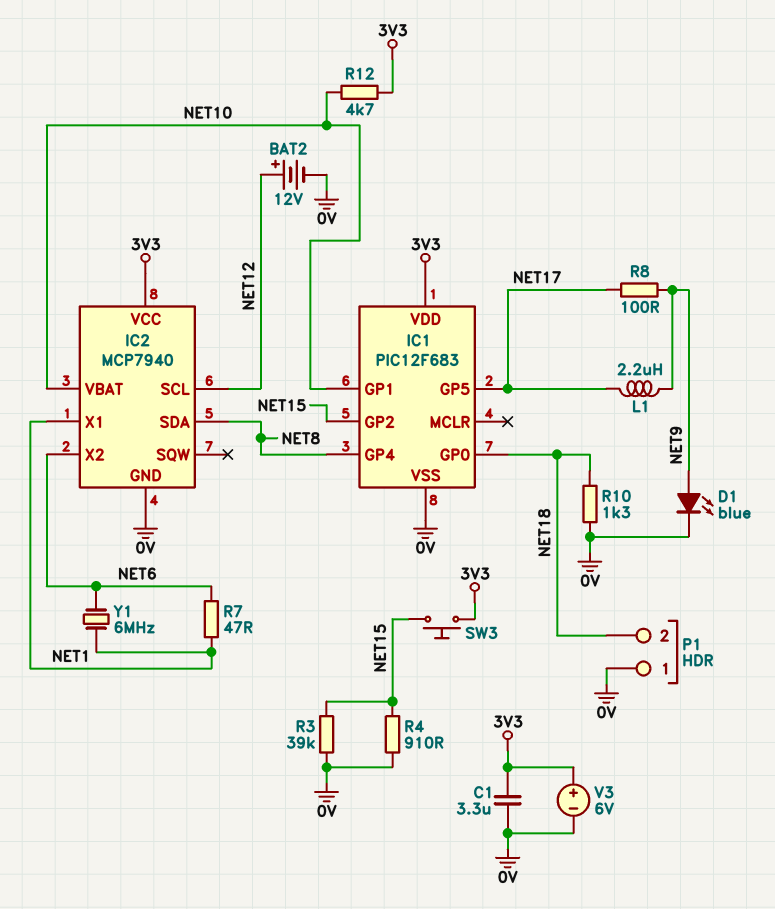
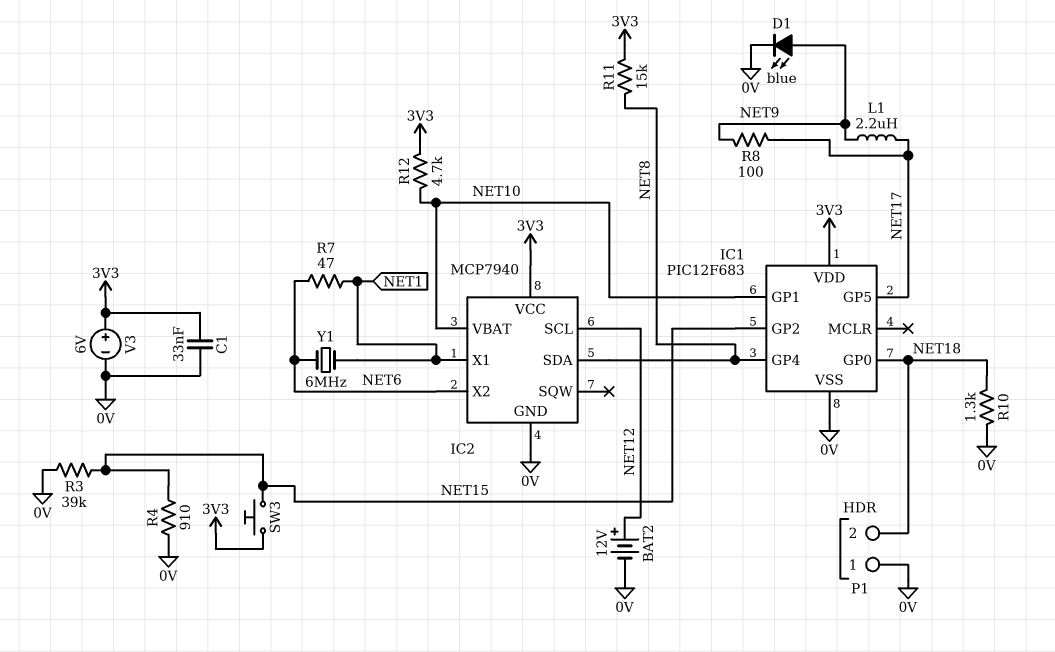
C1: 3.3uF (0V, 3V3) -> 33nF (0V, 3V3)
R11: none -> 15k (3V3, NET8)

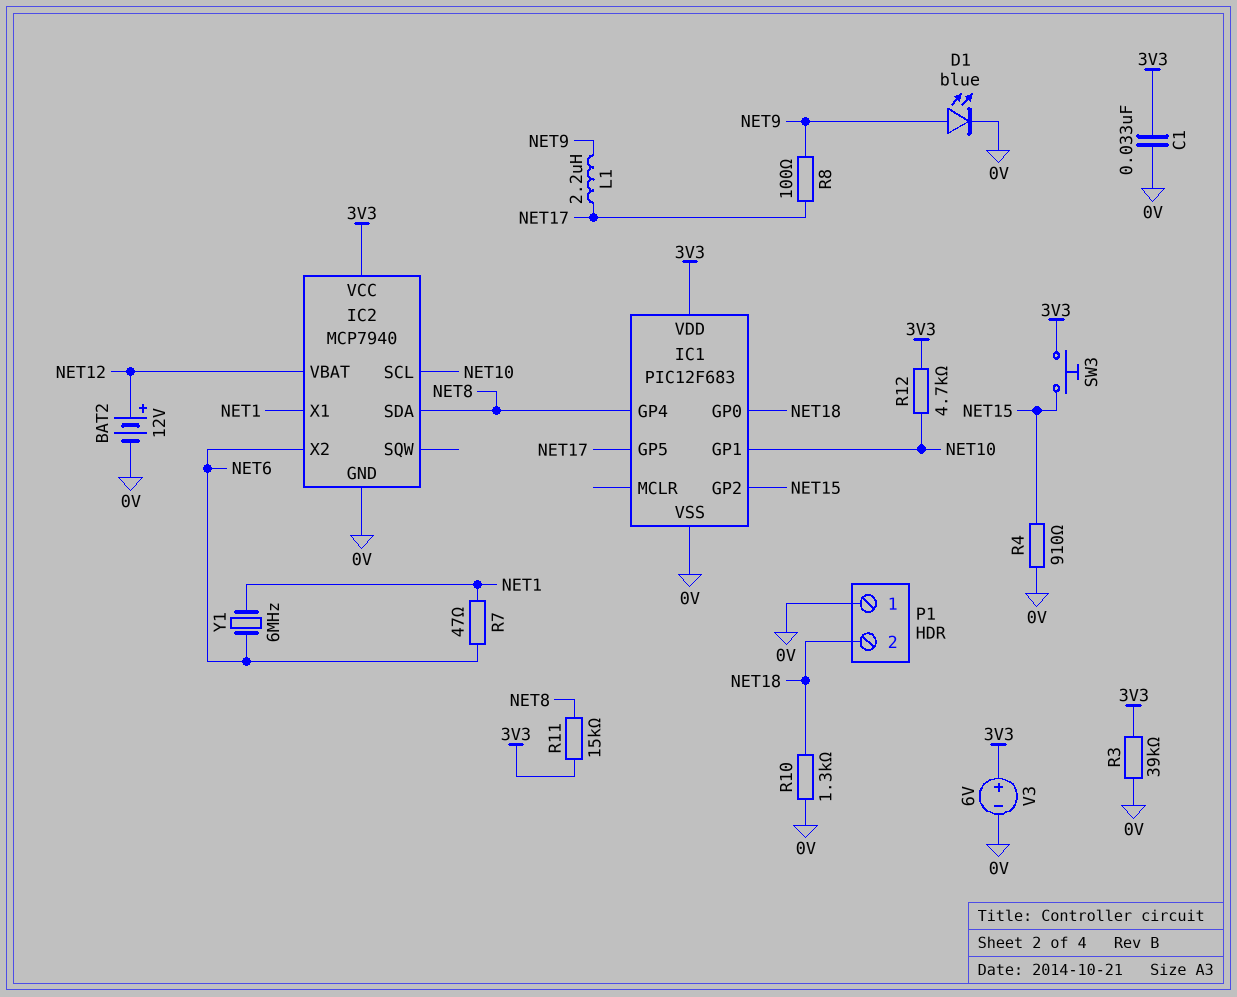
IC2 pin SCL: NET12 -> NET10
IC2 pin VBAT: NET10 -> NET12
R3: 39k (0V, NET15) -> 39k (0V, 3V3)

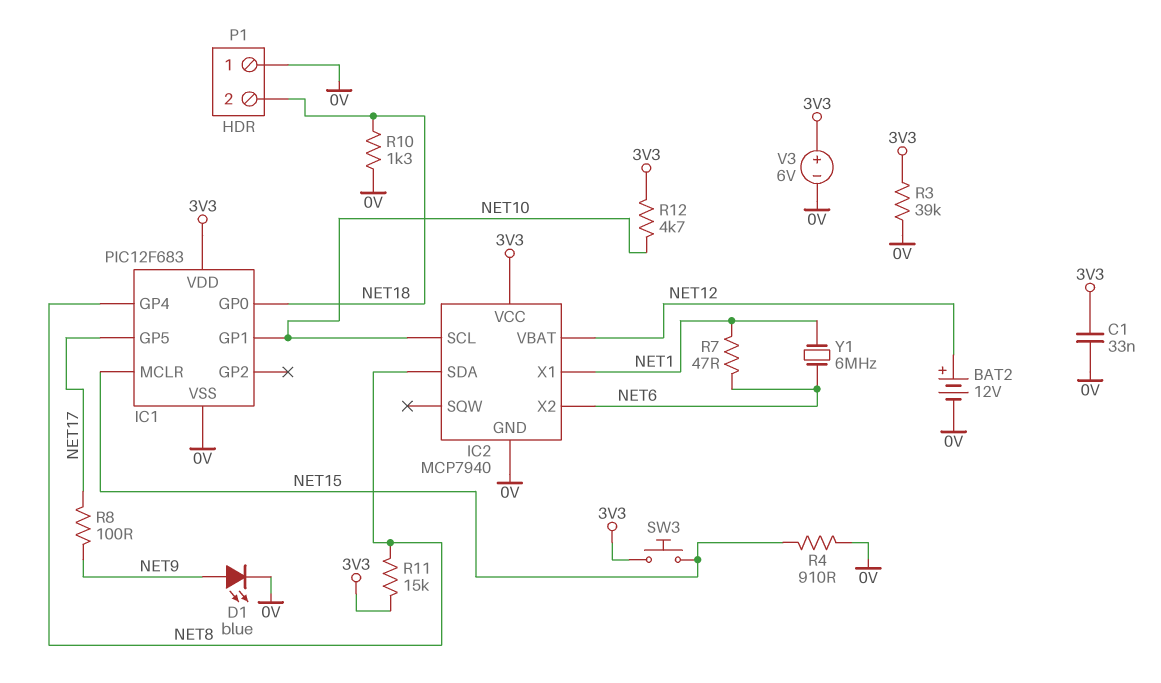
IC1 pin GP2: NET15 -> none
IC1 pin MCLR: none -> NET15
L1: 2.2uH (NET9, NET17) -> none

